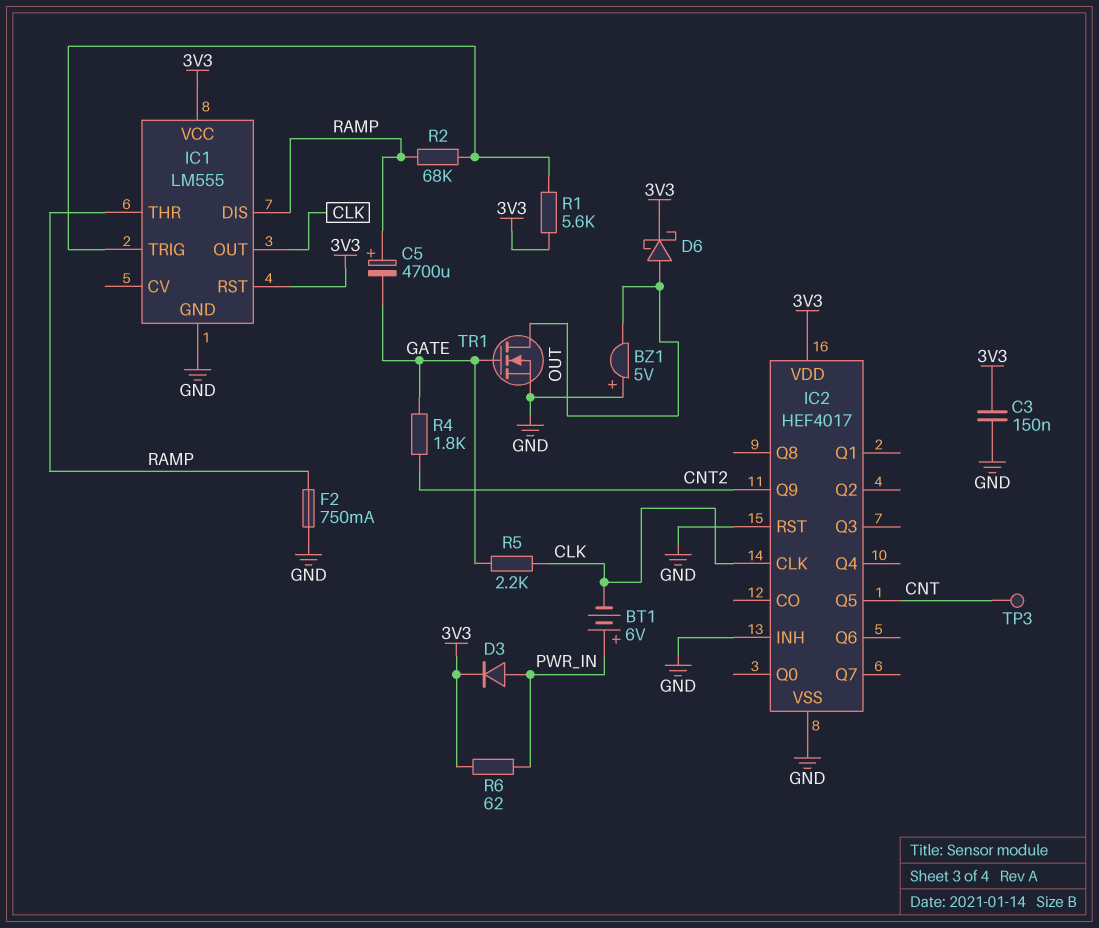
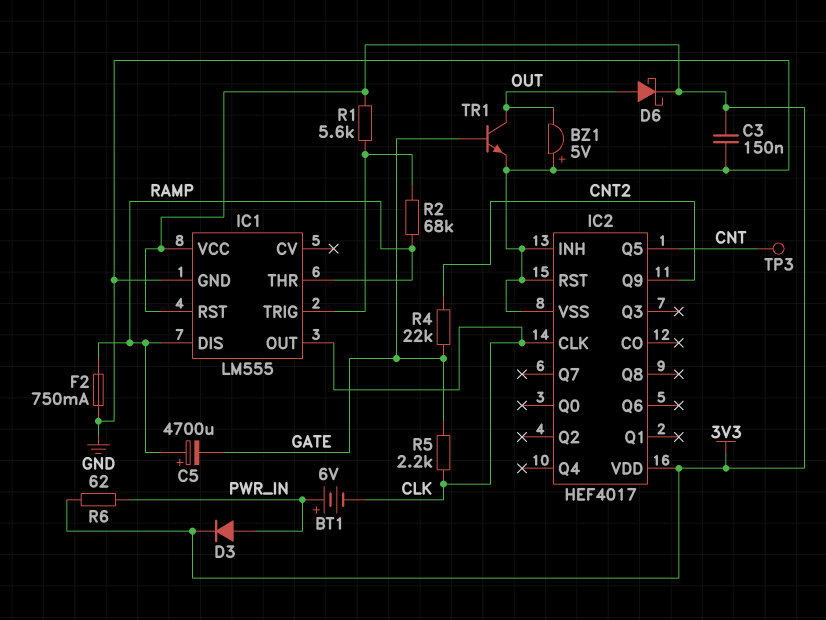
R4: 1.8k (CNT2, GATE) -> 22k (CNT2, GATE)
TR1: NMOS (G GATE, D OUT, S GND) -> NPN (B GATE, C OUT, E GND)

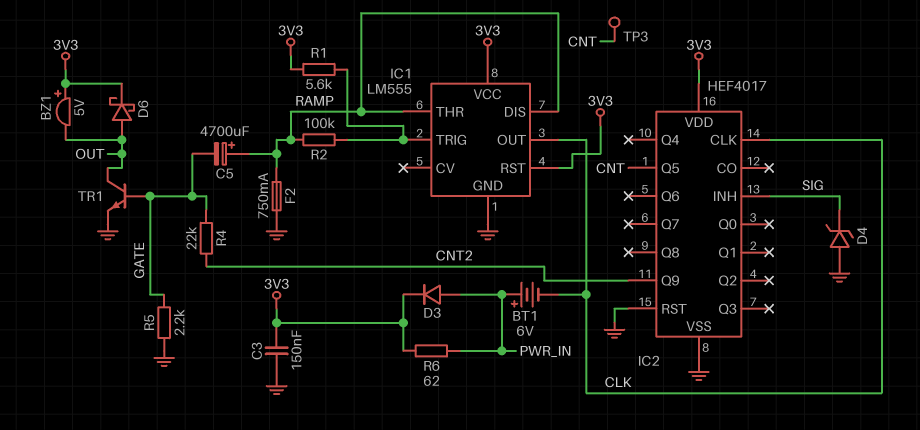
BZ1: buzzer 5V (plus GND, minus OUT) -> buzzer 5V (plus 3V3, minus OUT)
D4: none -> zener (A GND, K SIG)
IC2 pin INH: GND -> SIG
R2: 68k (IC1/TRIG, RAMP) -> 100k (IC1/TRIG, RAMP)
R5: 2.2k (CLK, GATE) -> 2.2k (GATE, GND)

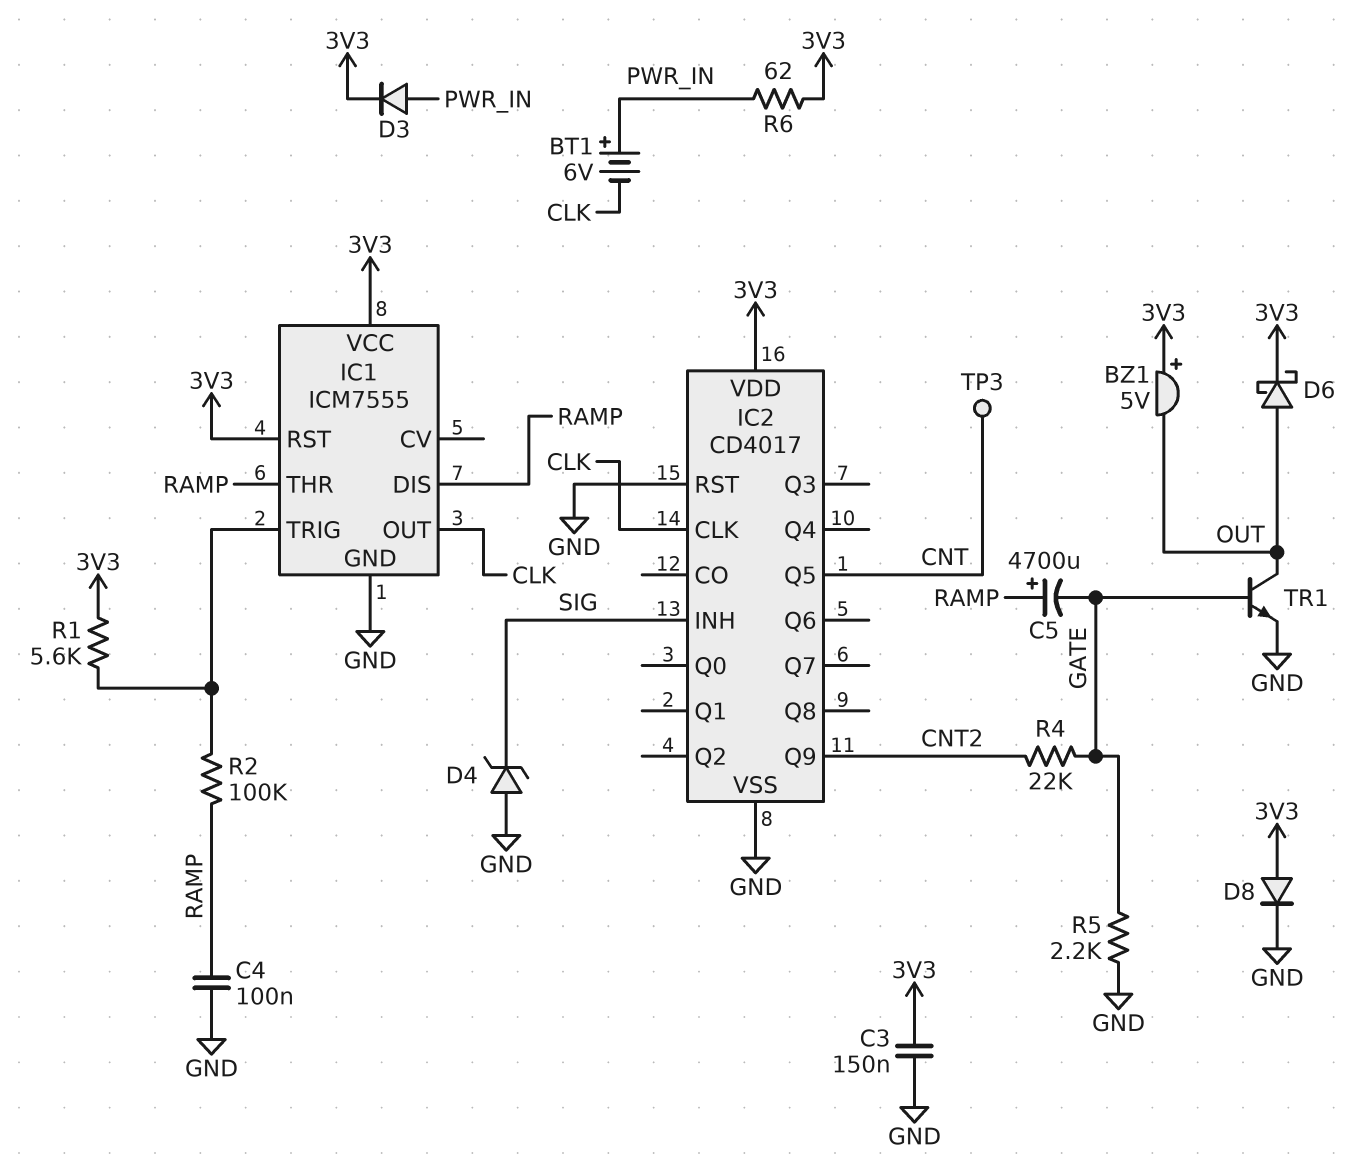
C4: none -> 100nF (GND, RAMP)
D8: none -> diode (A 3V3, K GND)
F2: 750mA (GND, RAMP) -> none
IC1: LM555 -> ICM7555
IC2: HEF4017 -> CD4017

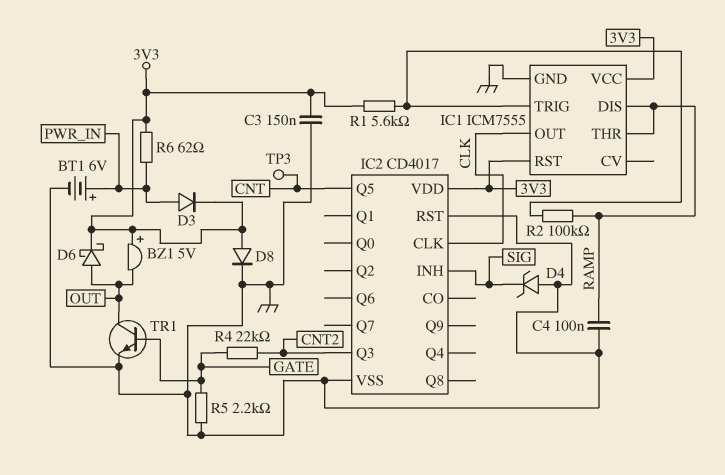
BT1: 6V (plus PWR_IN, minus CLK) -> 6V (plus PWR_IN, minus GND)
C5: 4700uF (plus RAMP, minus GATE) -> none
IC2 pin Q3: none -> CNT2
IC2 pin Q9: CNT2 -> none

